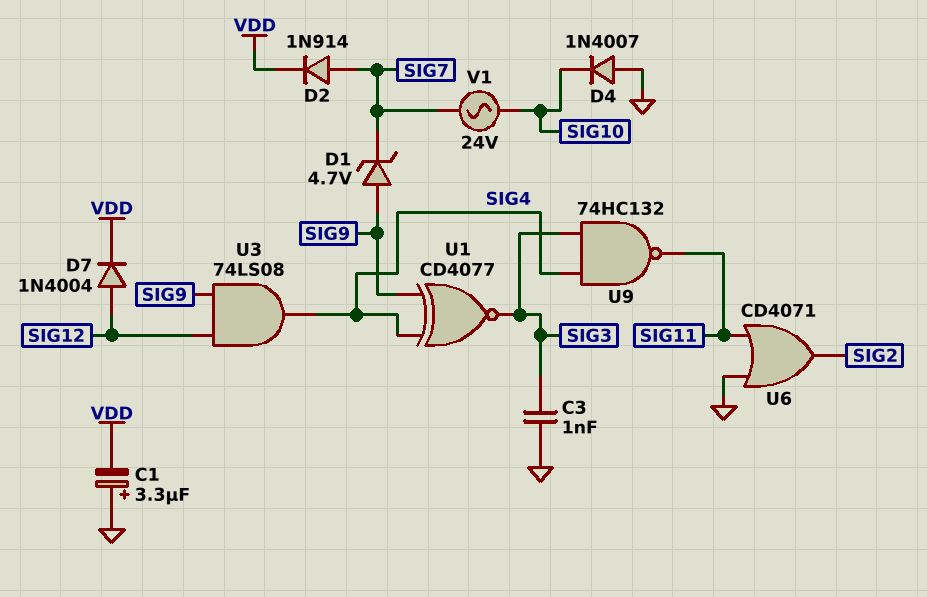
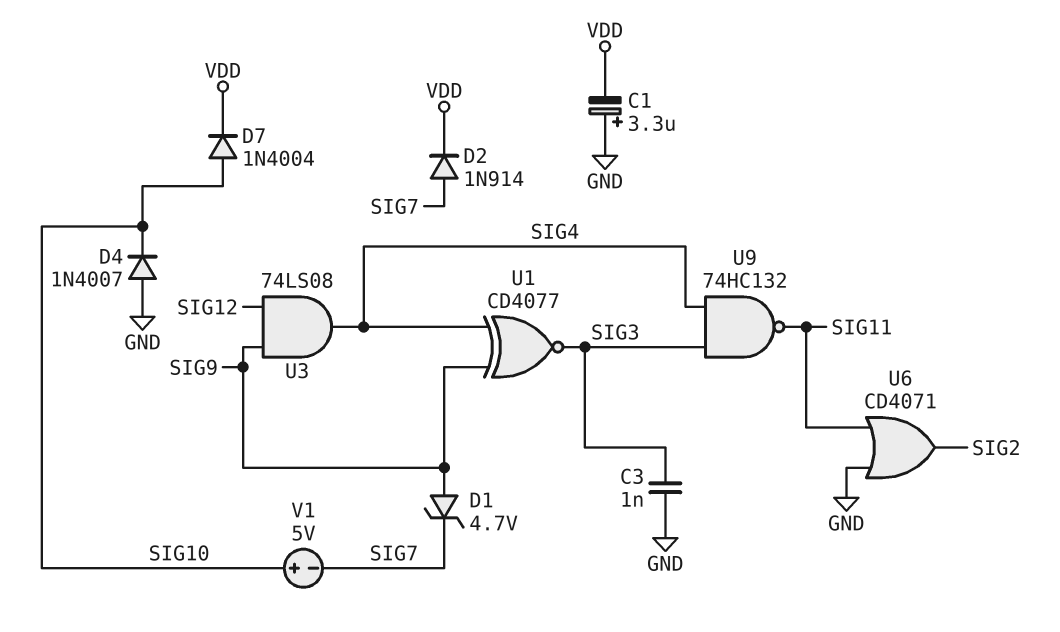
D7: diode 1N4004 (A SIG12, K VDD) -> diode 1N4004 (A SIG10, K VDD)
V1: AC 24V (SIG7, SIG10) -> 5V (plus SIG10, minus SIG7)

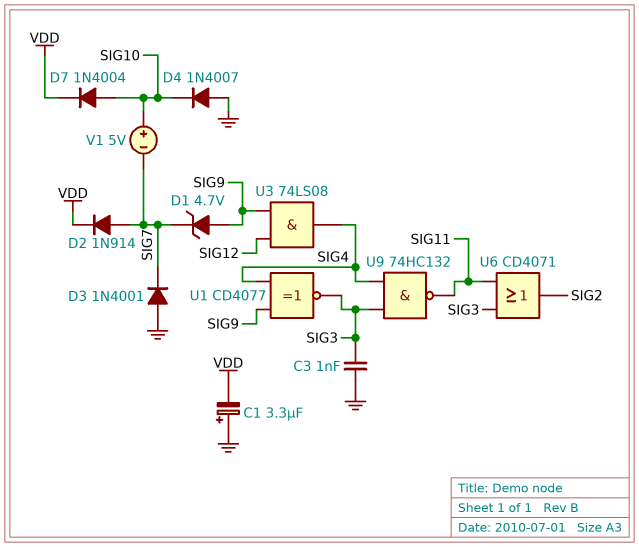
D3: none -> diode 1N4001 (A GND, K SIG7)
U6: OR CD4071 (in GND, in SIG11, out SIG2) -> OR CD4071 (in SIG3, in SIG11, out SIG2)

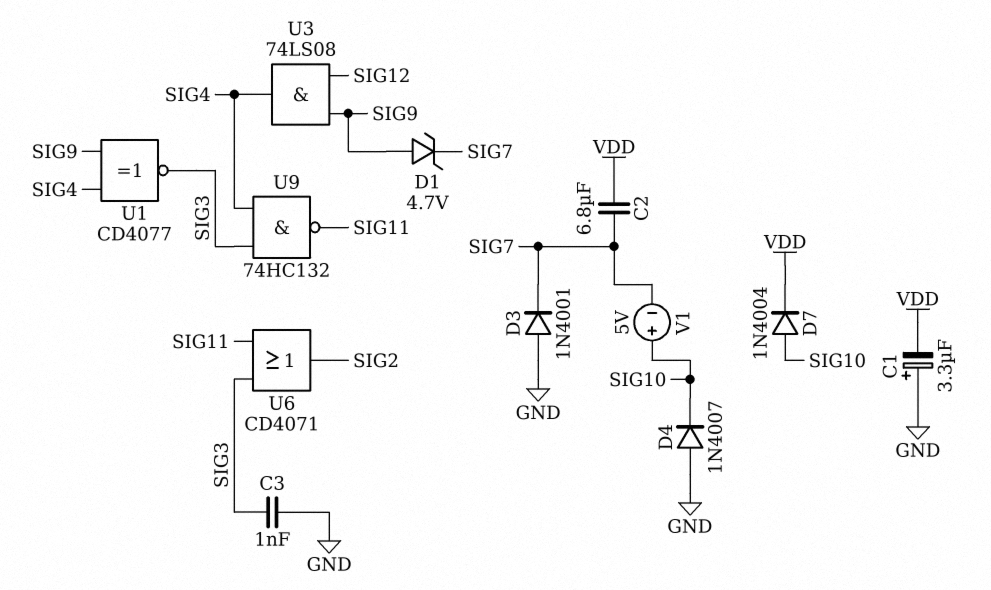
C2: none -> 6.8uF (SIG7, VDD)
D2: diode 1N914 (A SIG7, K VDD) -> none

